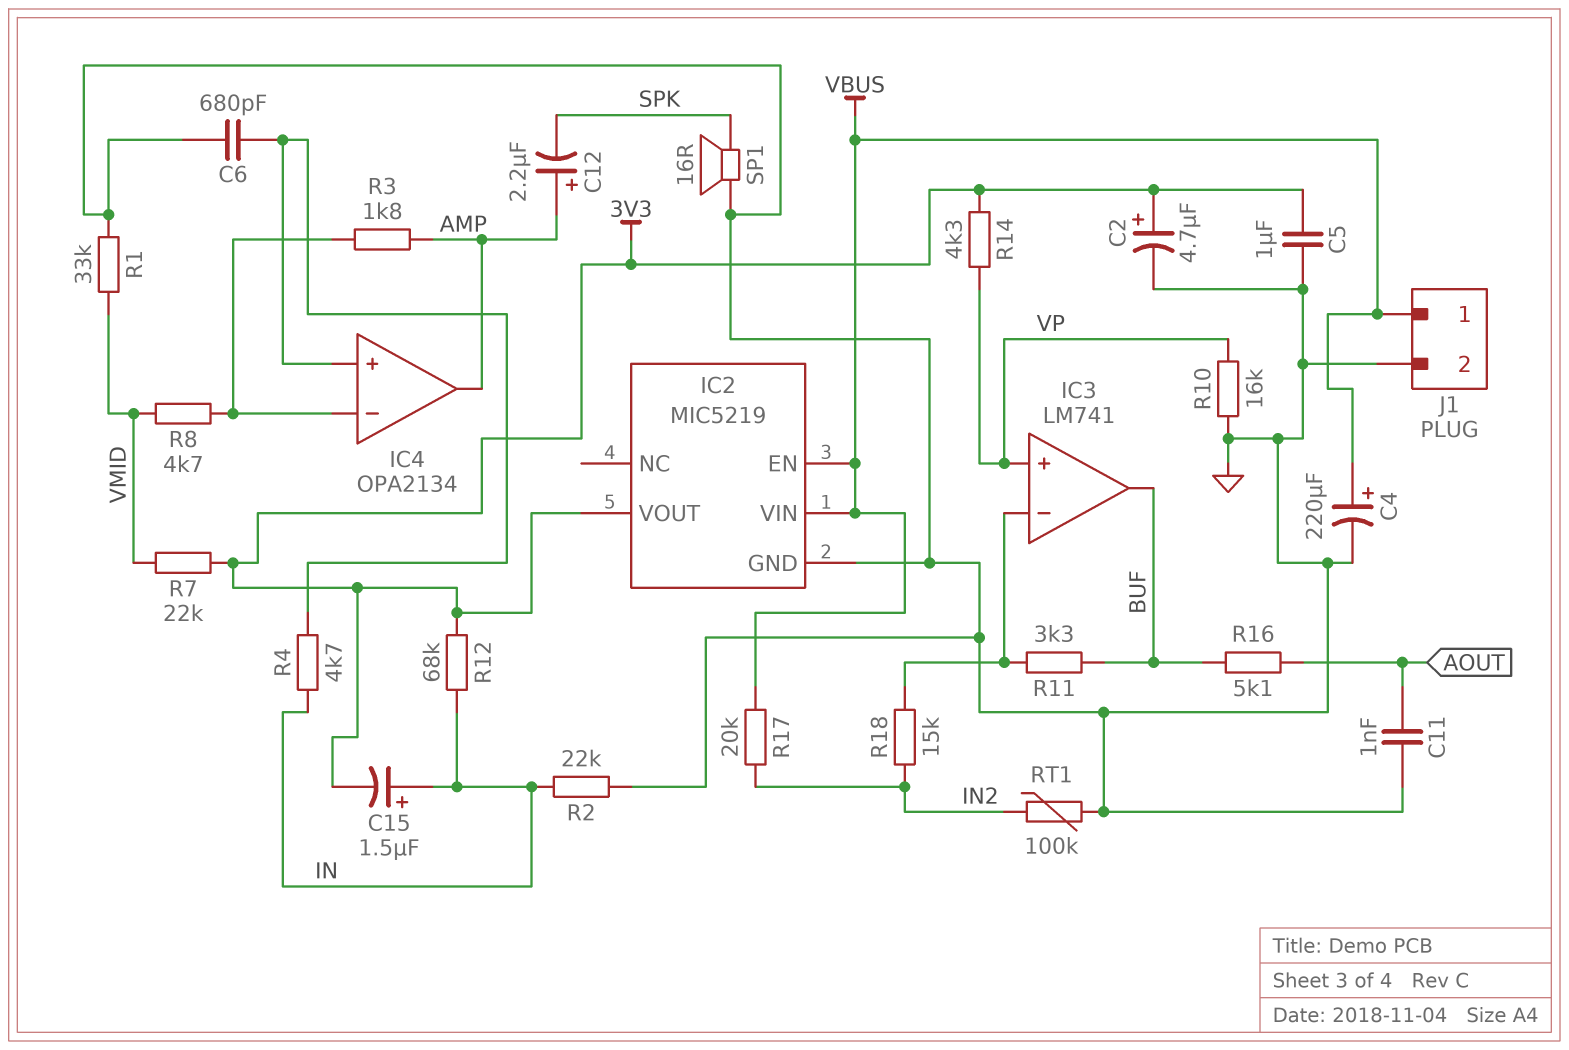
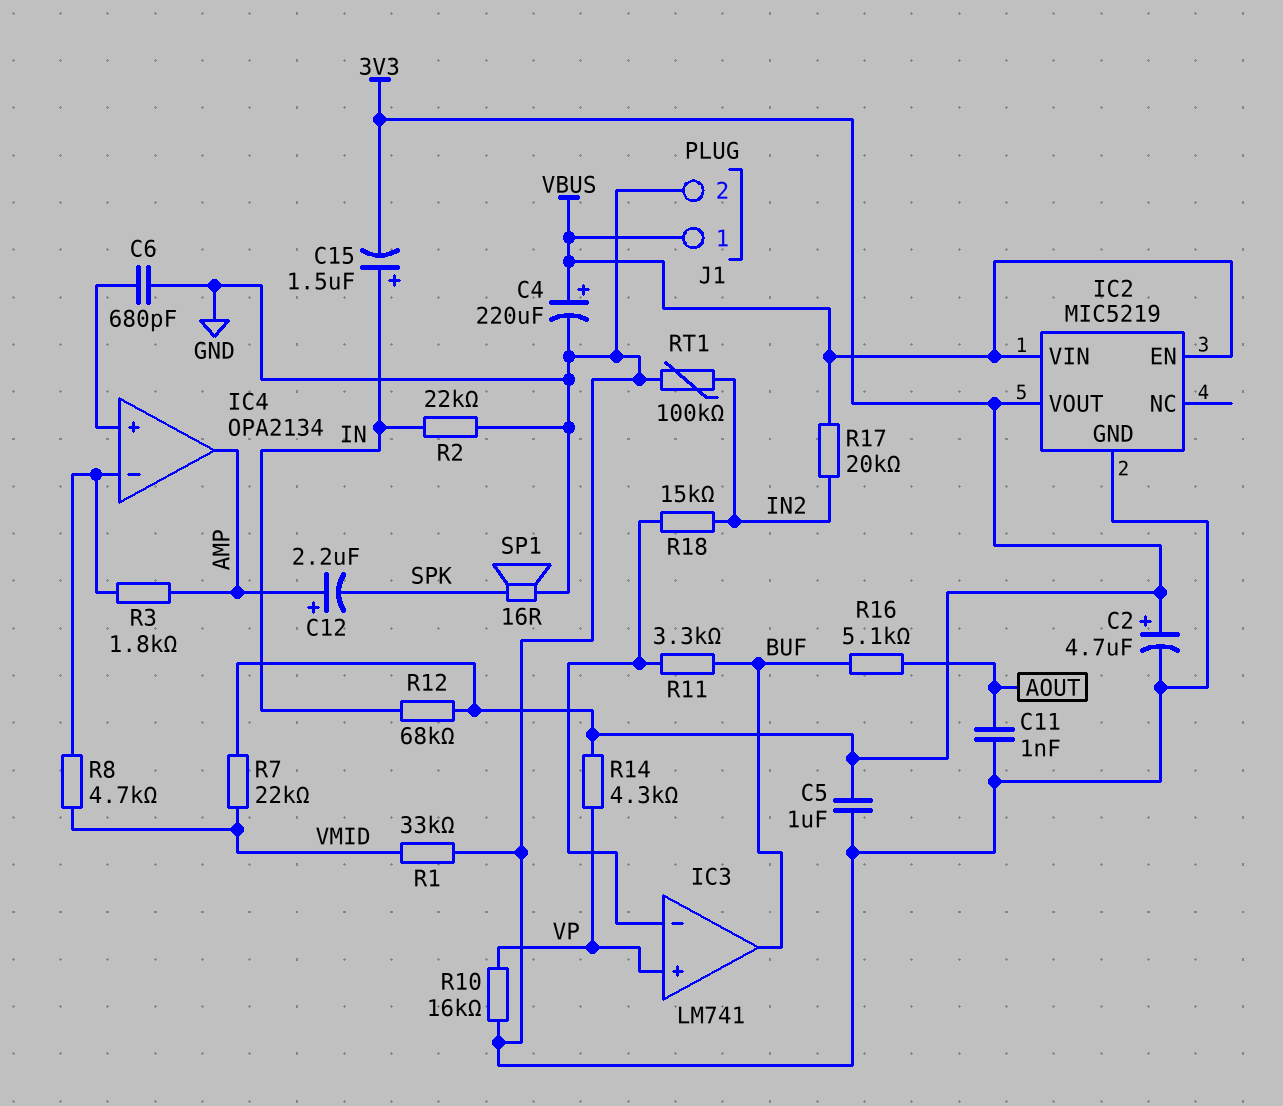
R4: 4.7k (IC4/in+, IN) -> none

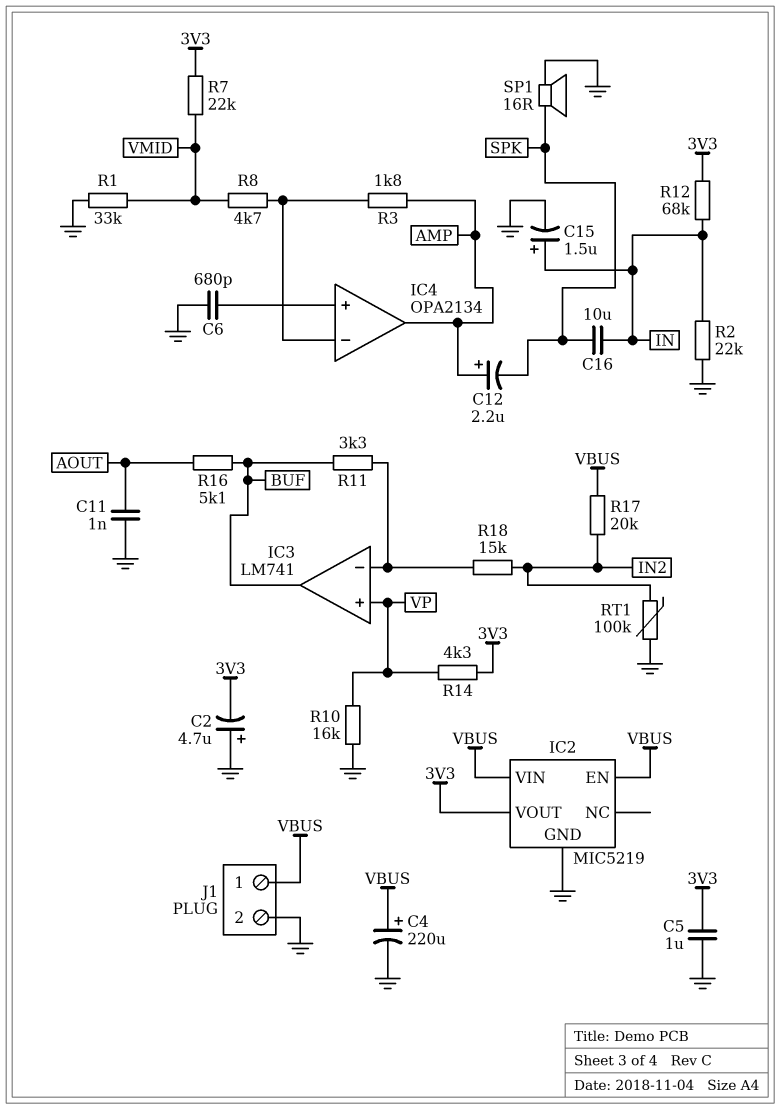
C2: 4.7uF (plus 3V3, minus GND) -> 4.7uF (plus GND, minus 3V3)
C15: 1.5uF (plus IN, minus 3V3) -> 1.5uF (plus IN, minus GND)
C16: none -> 10uF (IN, SPK)

